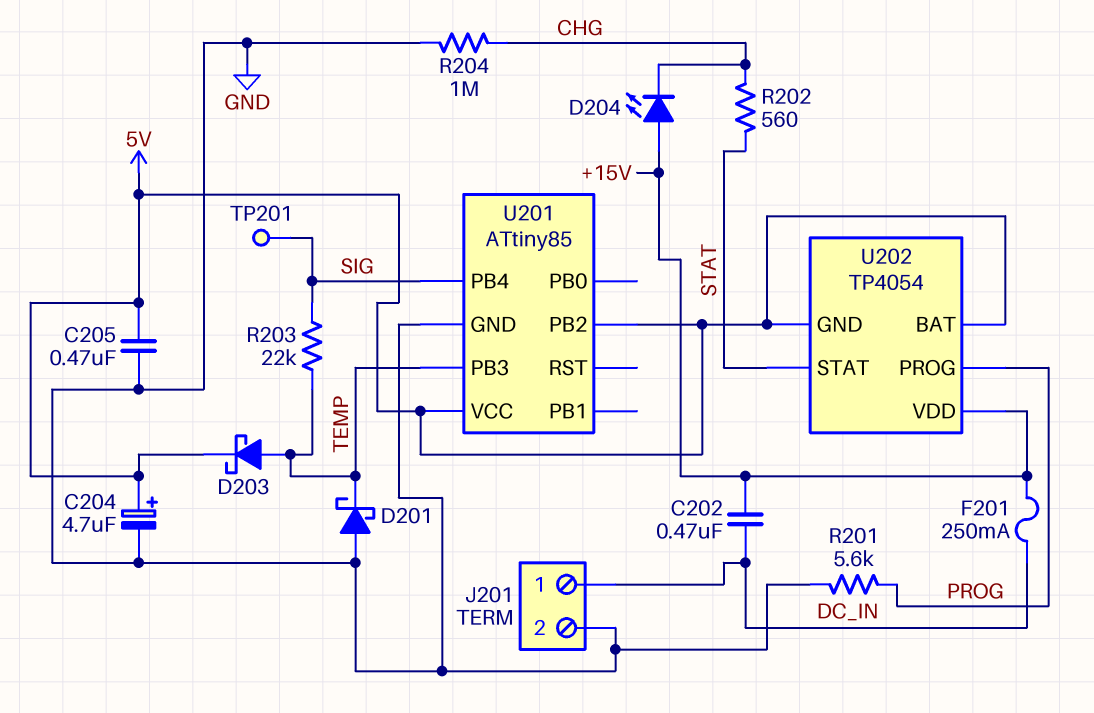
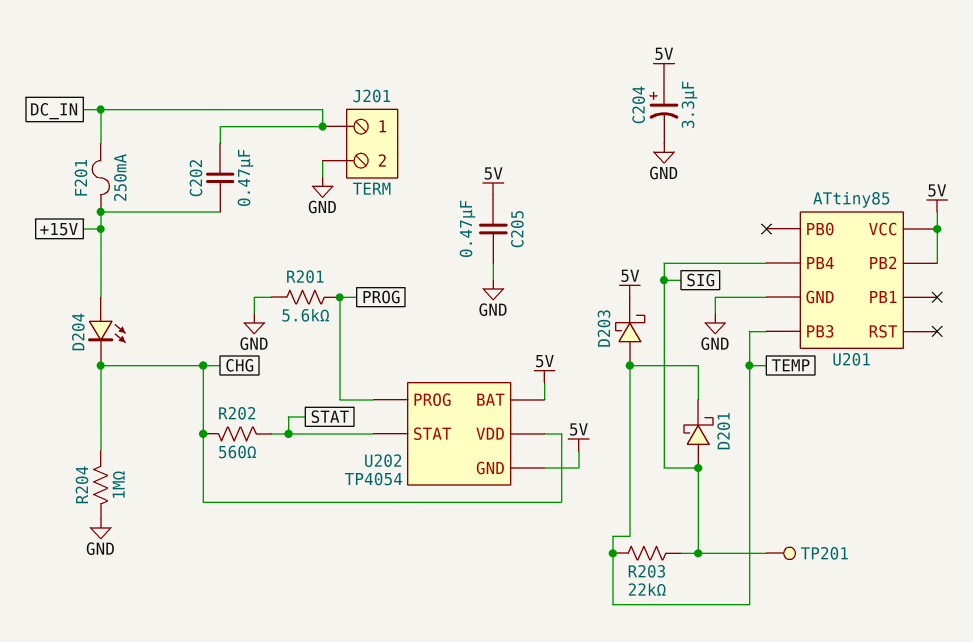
C204: 4.7uF (plus 5V, minus GND) -> 3.3uF (plus 5V, minus GND)
D201: schottky (A GND, K TEMP) -> schottky (A SIG, K TEMP)
U202 pin VDD: +15V -> CHG

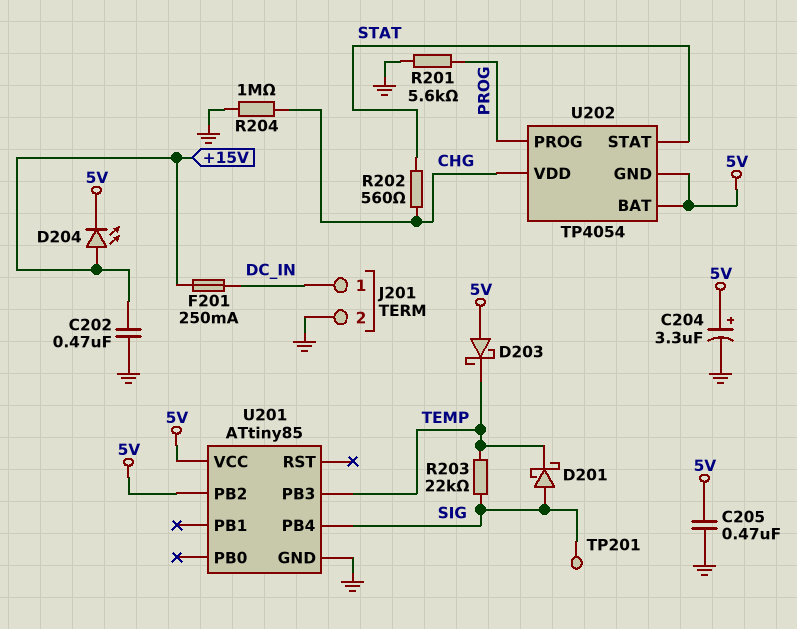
C202: 470nF (+15V, DC_IN) -> 470nF (+15V, GND)
D203: schottky (A TEMP, K 5V) -> schottky (A 5V, K TEMP)
D204: LED (A +15V, K CHG) -> LED (A +15V, K 5V)

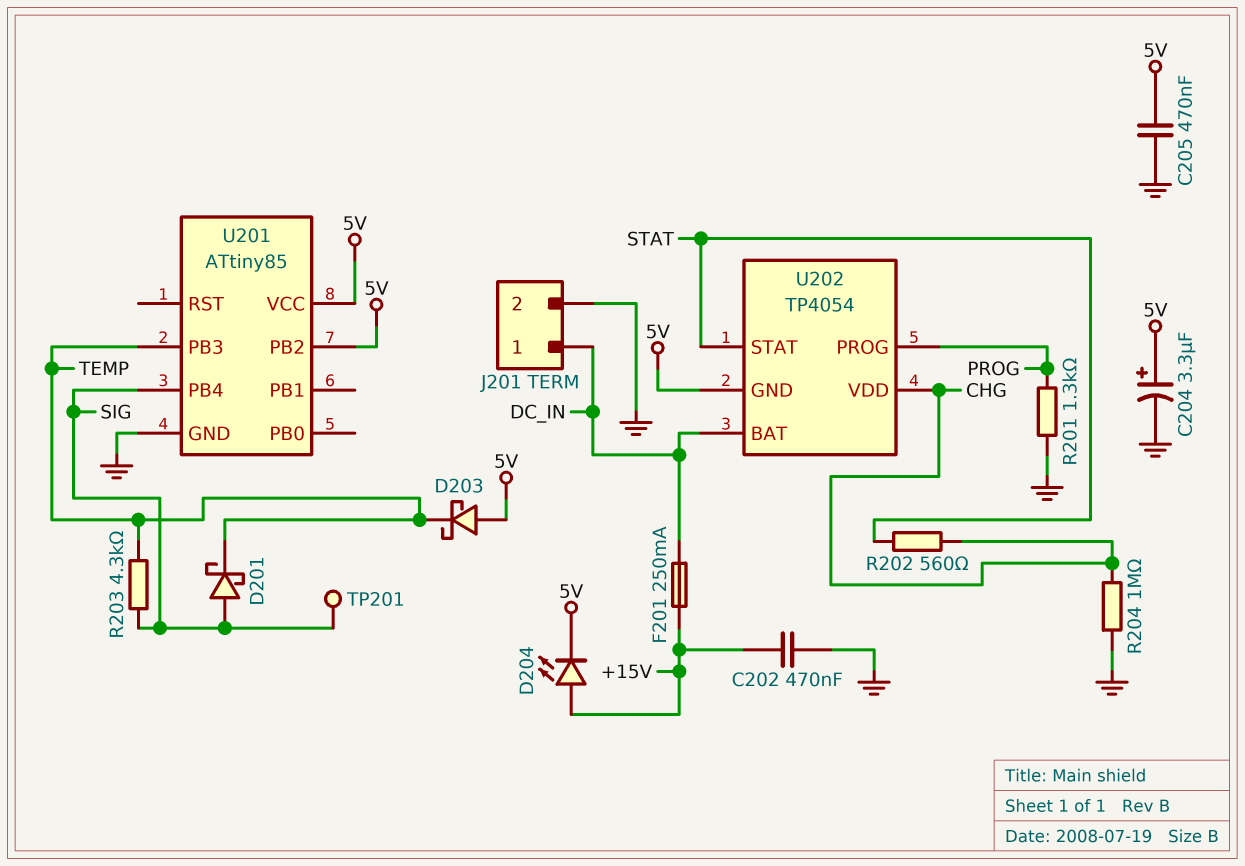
R201: 5.6k (GND, PROG) -> 1.3k (GND, PROG)
R203: 22k (SIG, TEMP) -> 4.3k (SIG, TEMP)
U202 pin BAT: 5V -> DC_IN

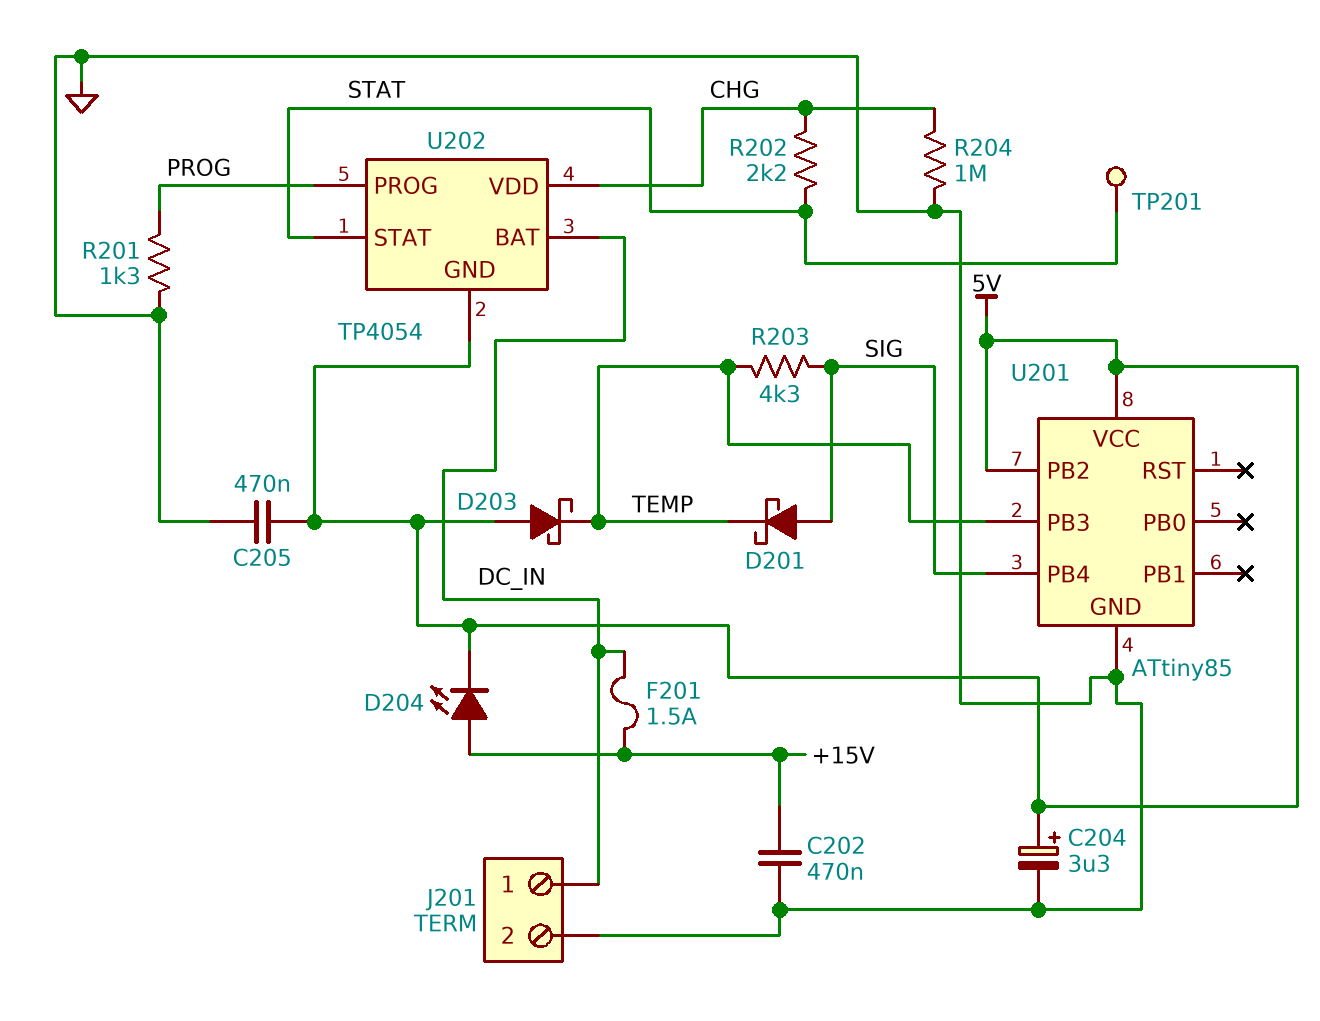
F201: 250mA (+15V, DC_IN) -> 1.5A (+15V, DC_IN)
R202: 560 (CHG, STAT) -> 2.2k (CHG, STAT)
TP201: test point (SIG) -> test point (STAT)

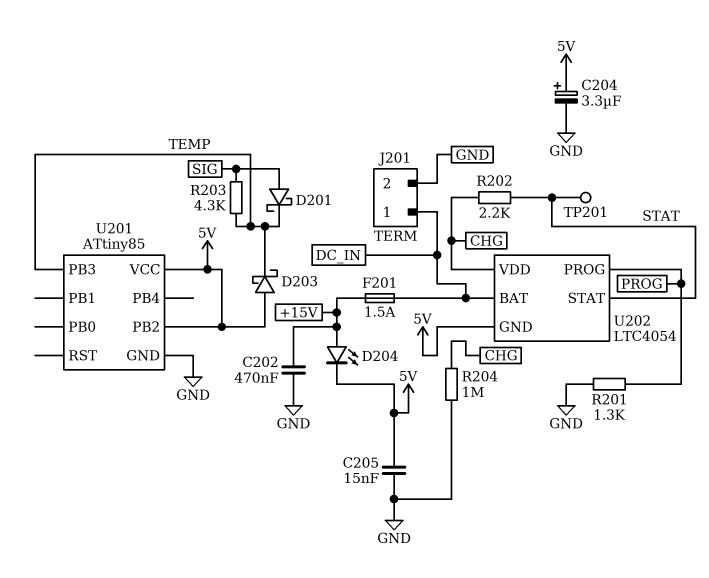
C205: 470nF (5V, GND) -> 15nF (5V, GND)
U201 pin PB4: SIG -> none
U202: TP4054 -> LTC4054

